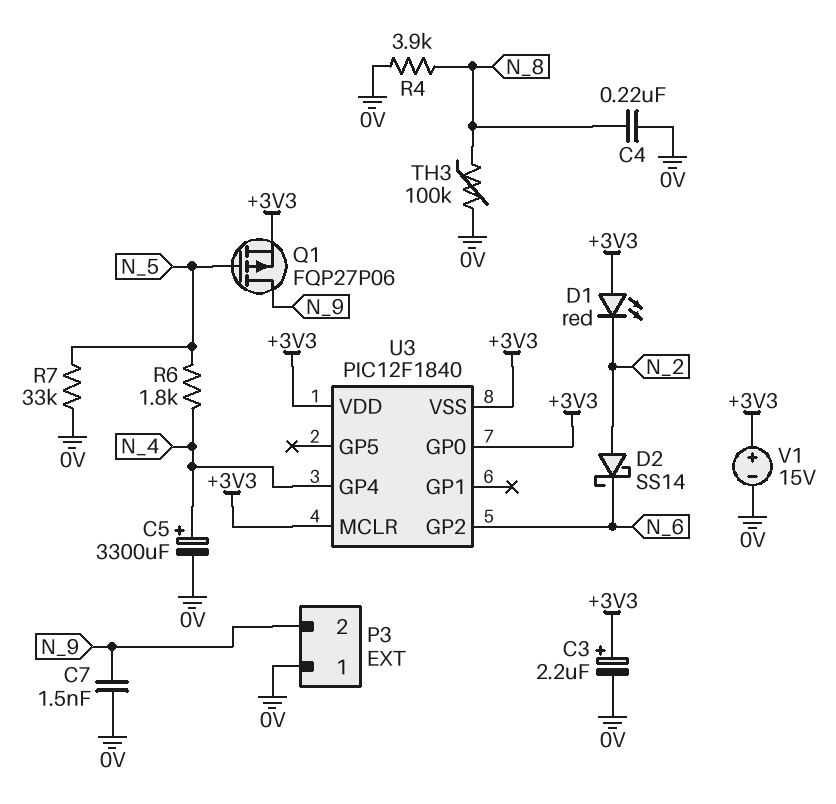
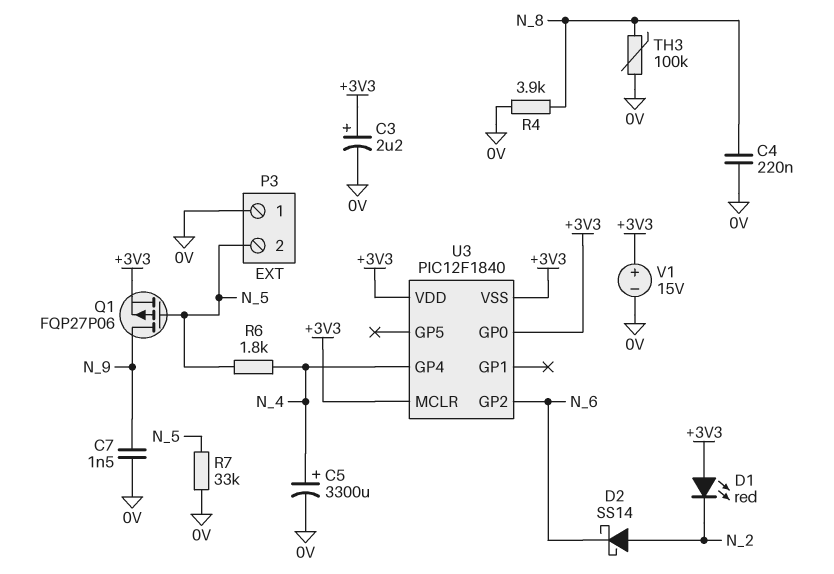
P3 pin 2: N_9 -> N_5

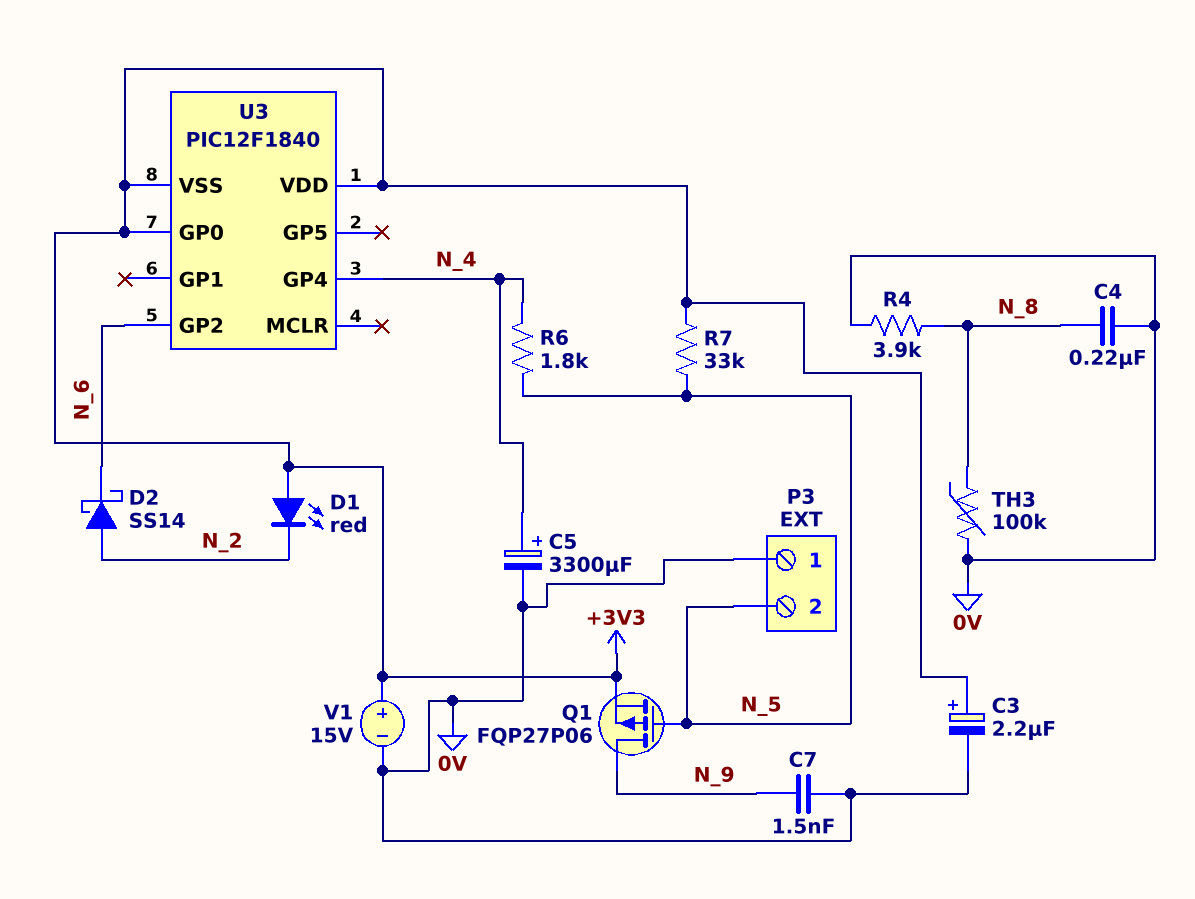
R7: 33k (0V, N_5) -> 33k (+3V3, N_5)
U3 pin MCLR: +3V3 -> none

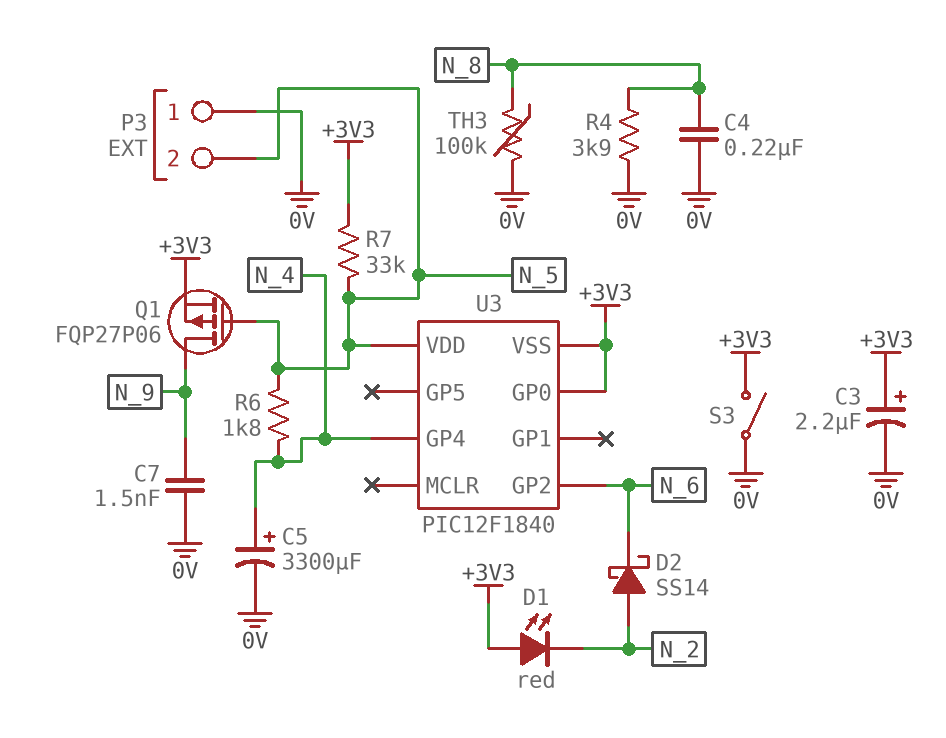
S3: none -> switch (+3V3, 0V)
U3 pin VDD: +3V3 -> N_5
V1: 15V (plus +3V3, minus 0V) -> none

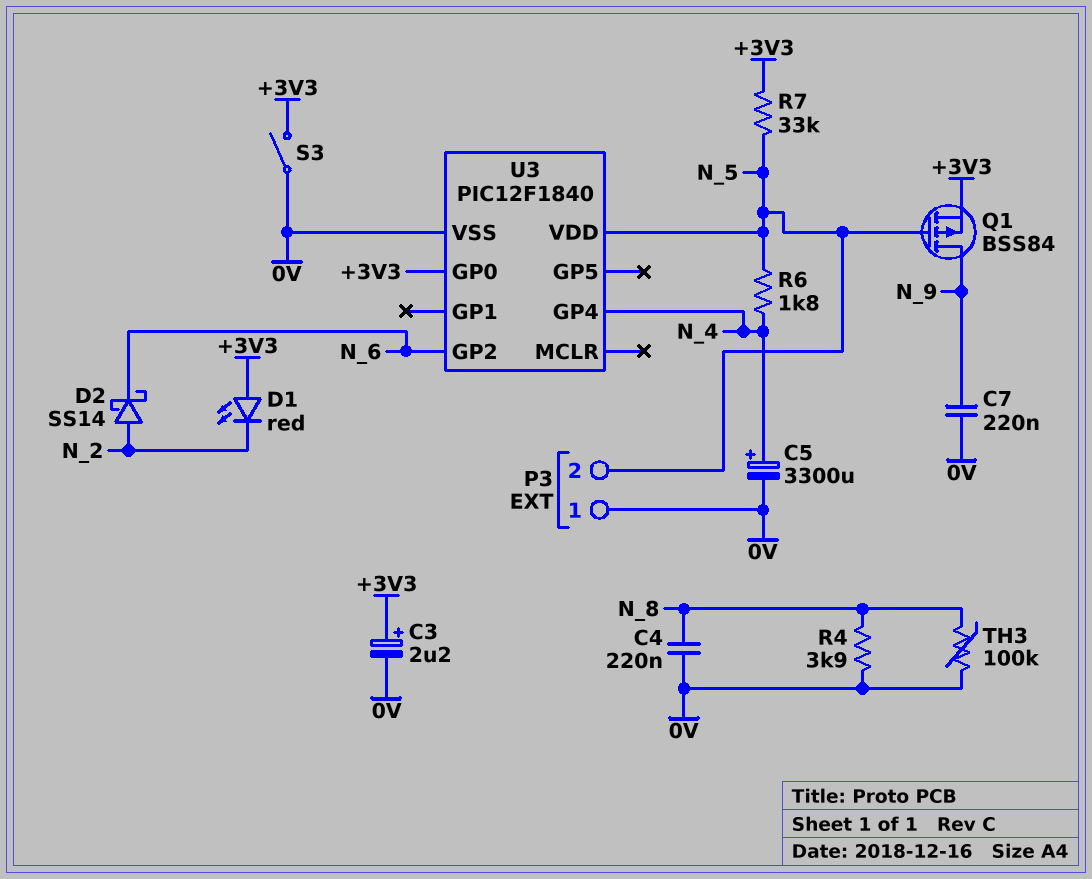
C7: 1.5nF (0V, N_9) -> 220nF (0V, N_9)
Q1: PMOS FQP27P06 (G N_5, D N_9, S +3V3) -> PMOS BSS84 (G N_5, D N_9, S +3V3)
U3 pin VSS: +3V3 -> 0V

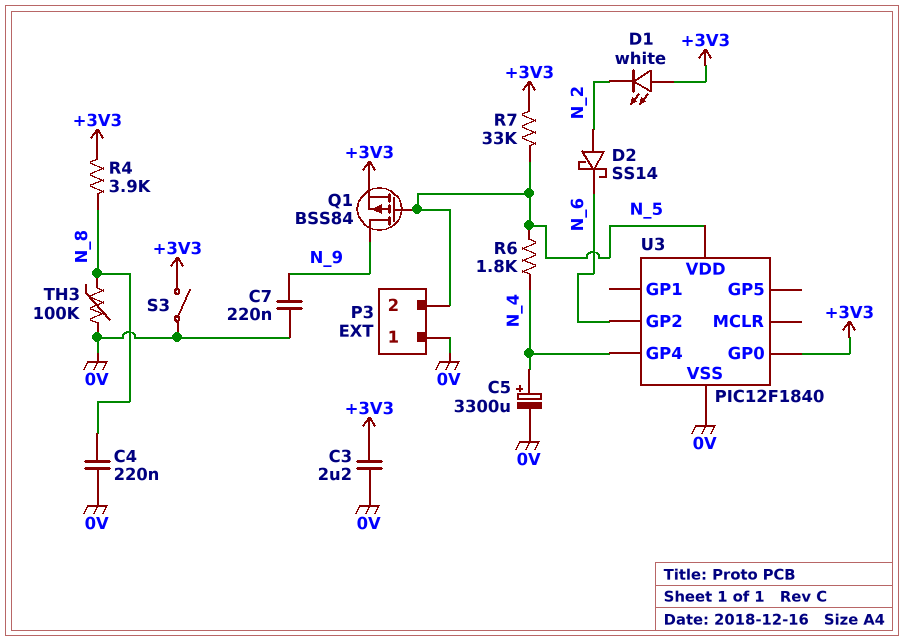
C3: 2.2uF (plus +3V3, minus 0V) -> 2.2uF (+3V3, 0V)
D1: LED red (A +3V3, K N_2) -> LED white (A +3V3, K N_2)
R4: 3.9k (0V, N_8) -> 3.9k (+3V3, N_8)

